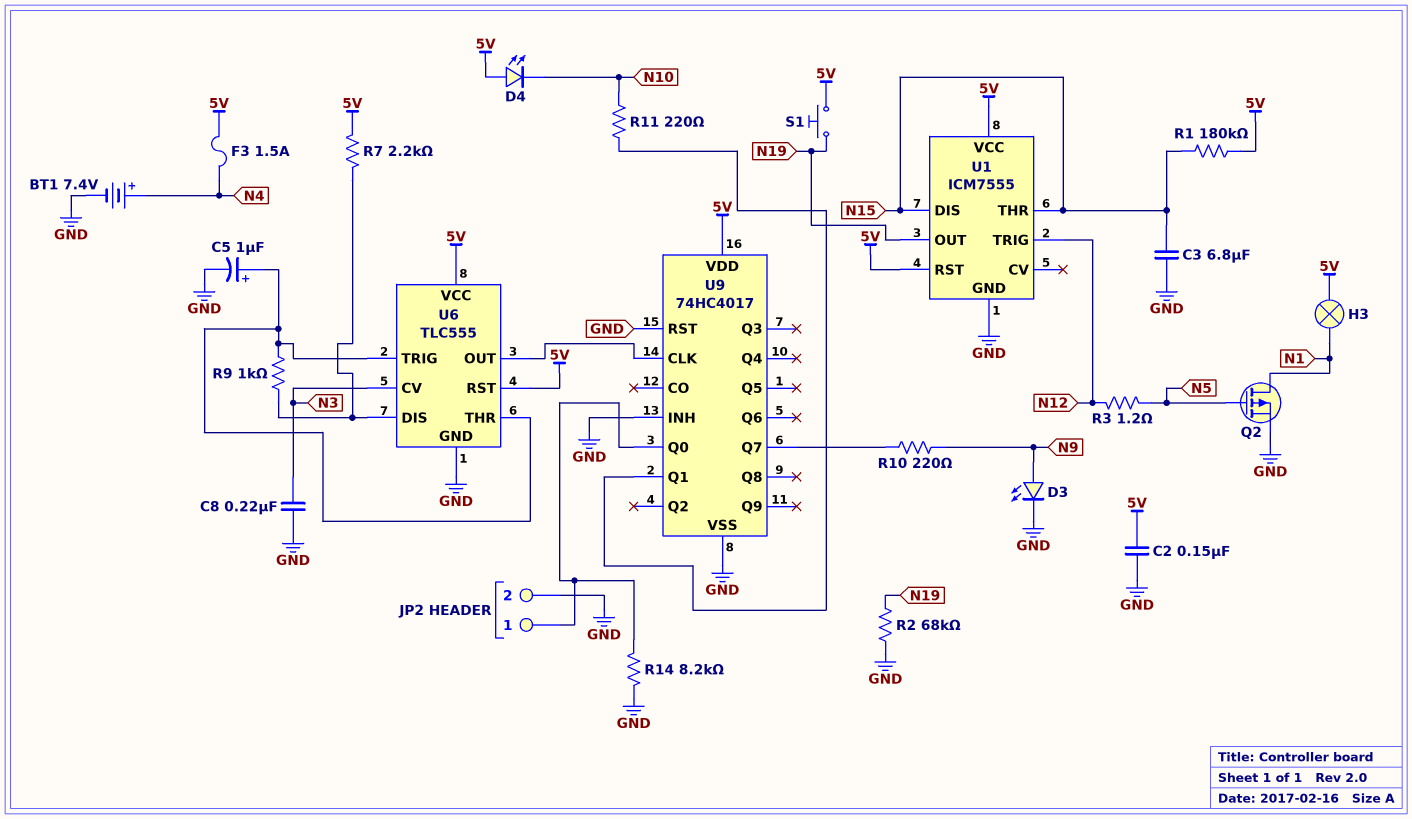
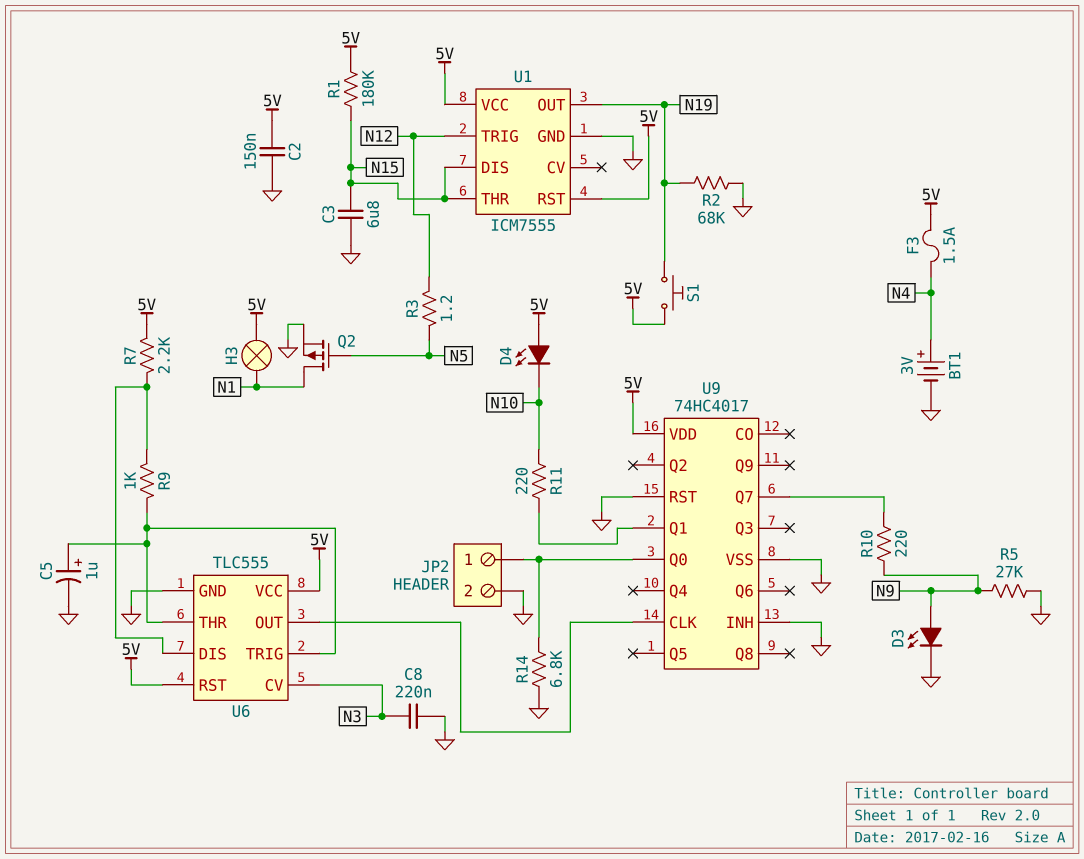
BT1: 7.4V (plus N4, minus GND) -> 3V (plus N4, minus GND)
R5: none -> 27k (GND, N9)
R14: 8.2k (GND, JP2/1) -> 6.8k (GND, JP2/1)

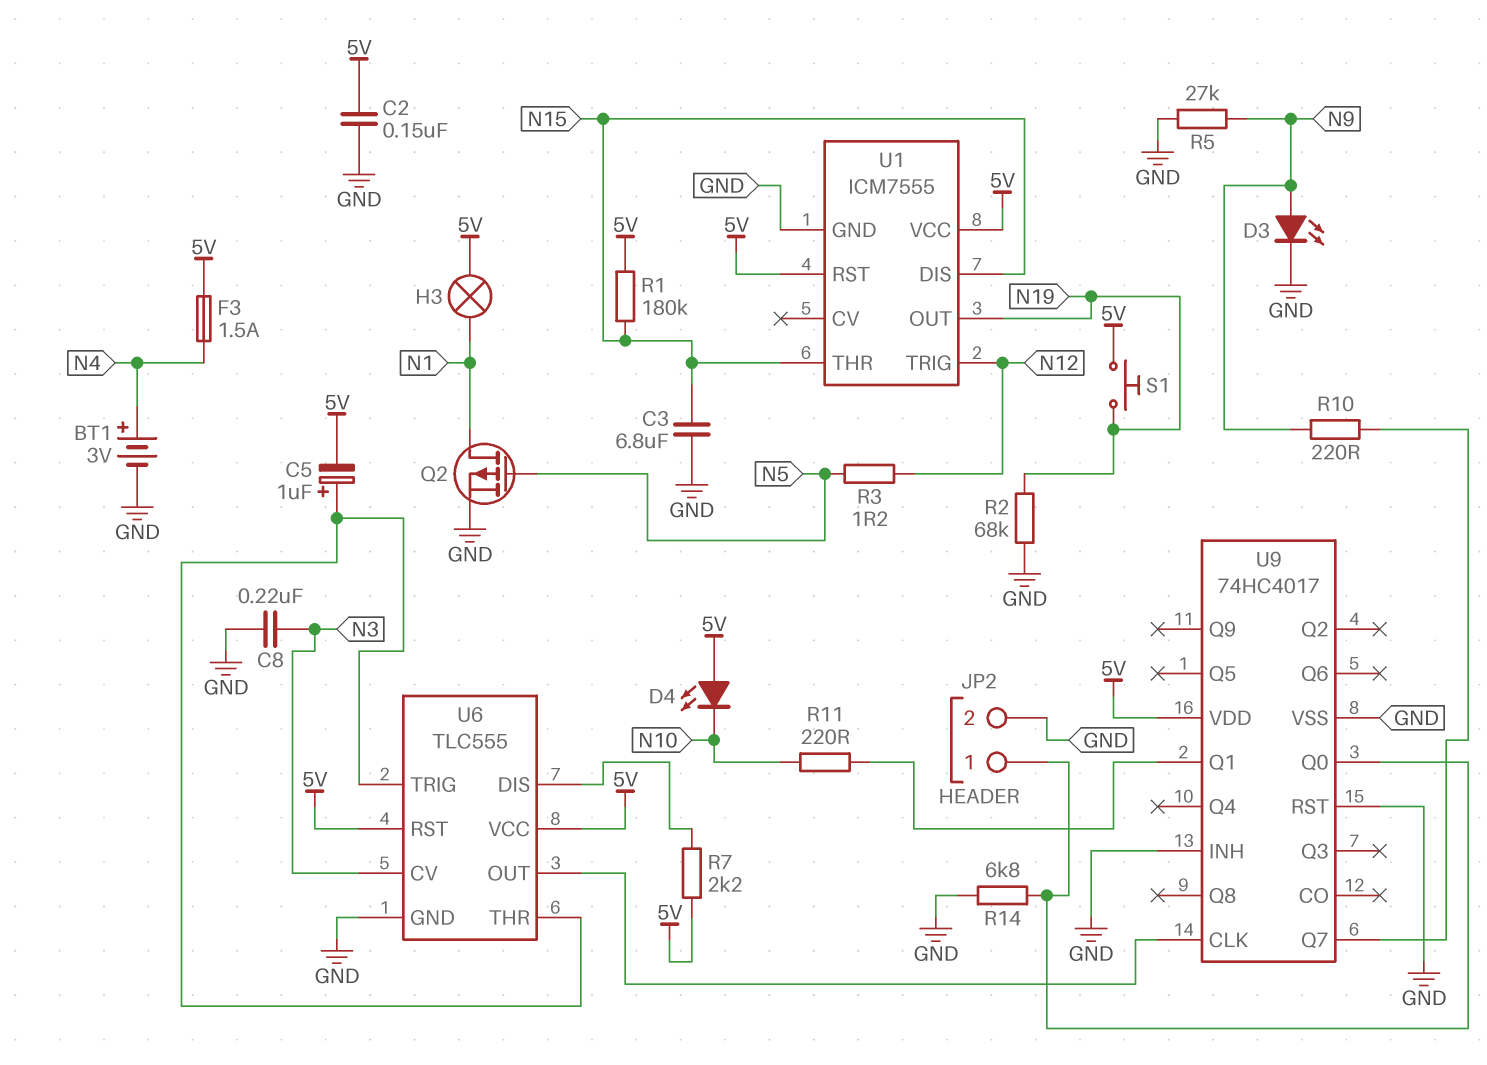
C5: 1uF (plus U6/THR, minus GND) -> 1uF (plus U6/THR, minus 5V)
R9: 1k (U6/DIS, U6/THR) -> none

